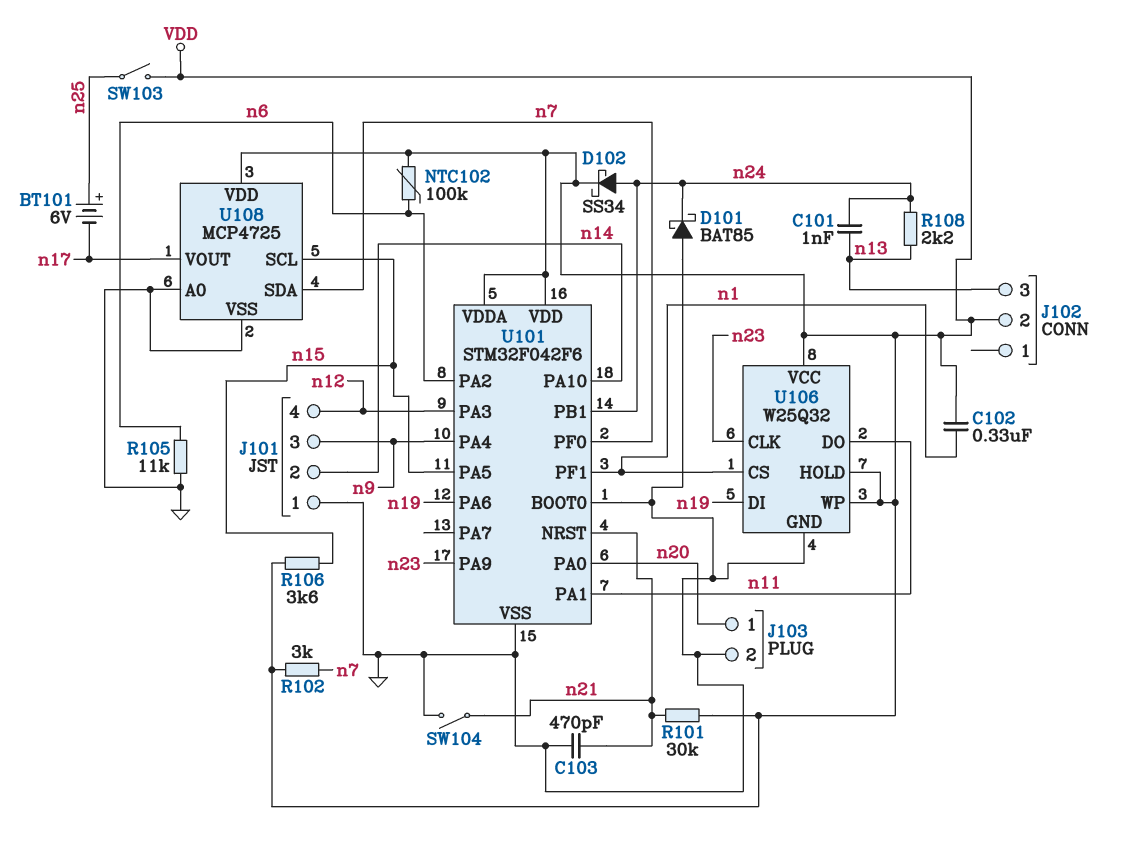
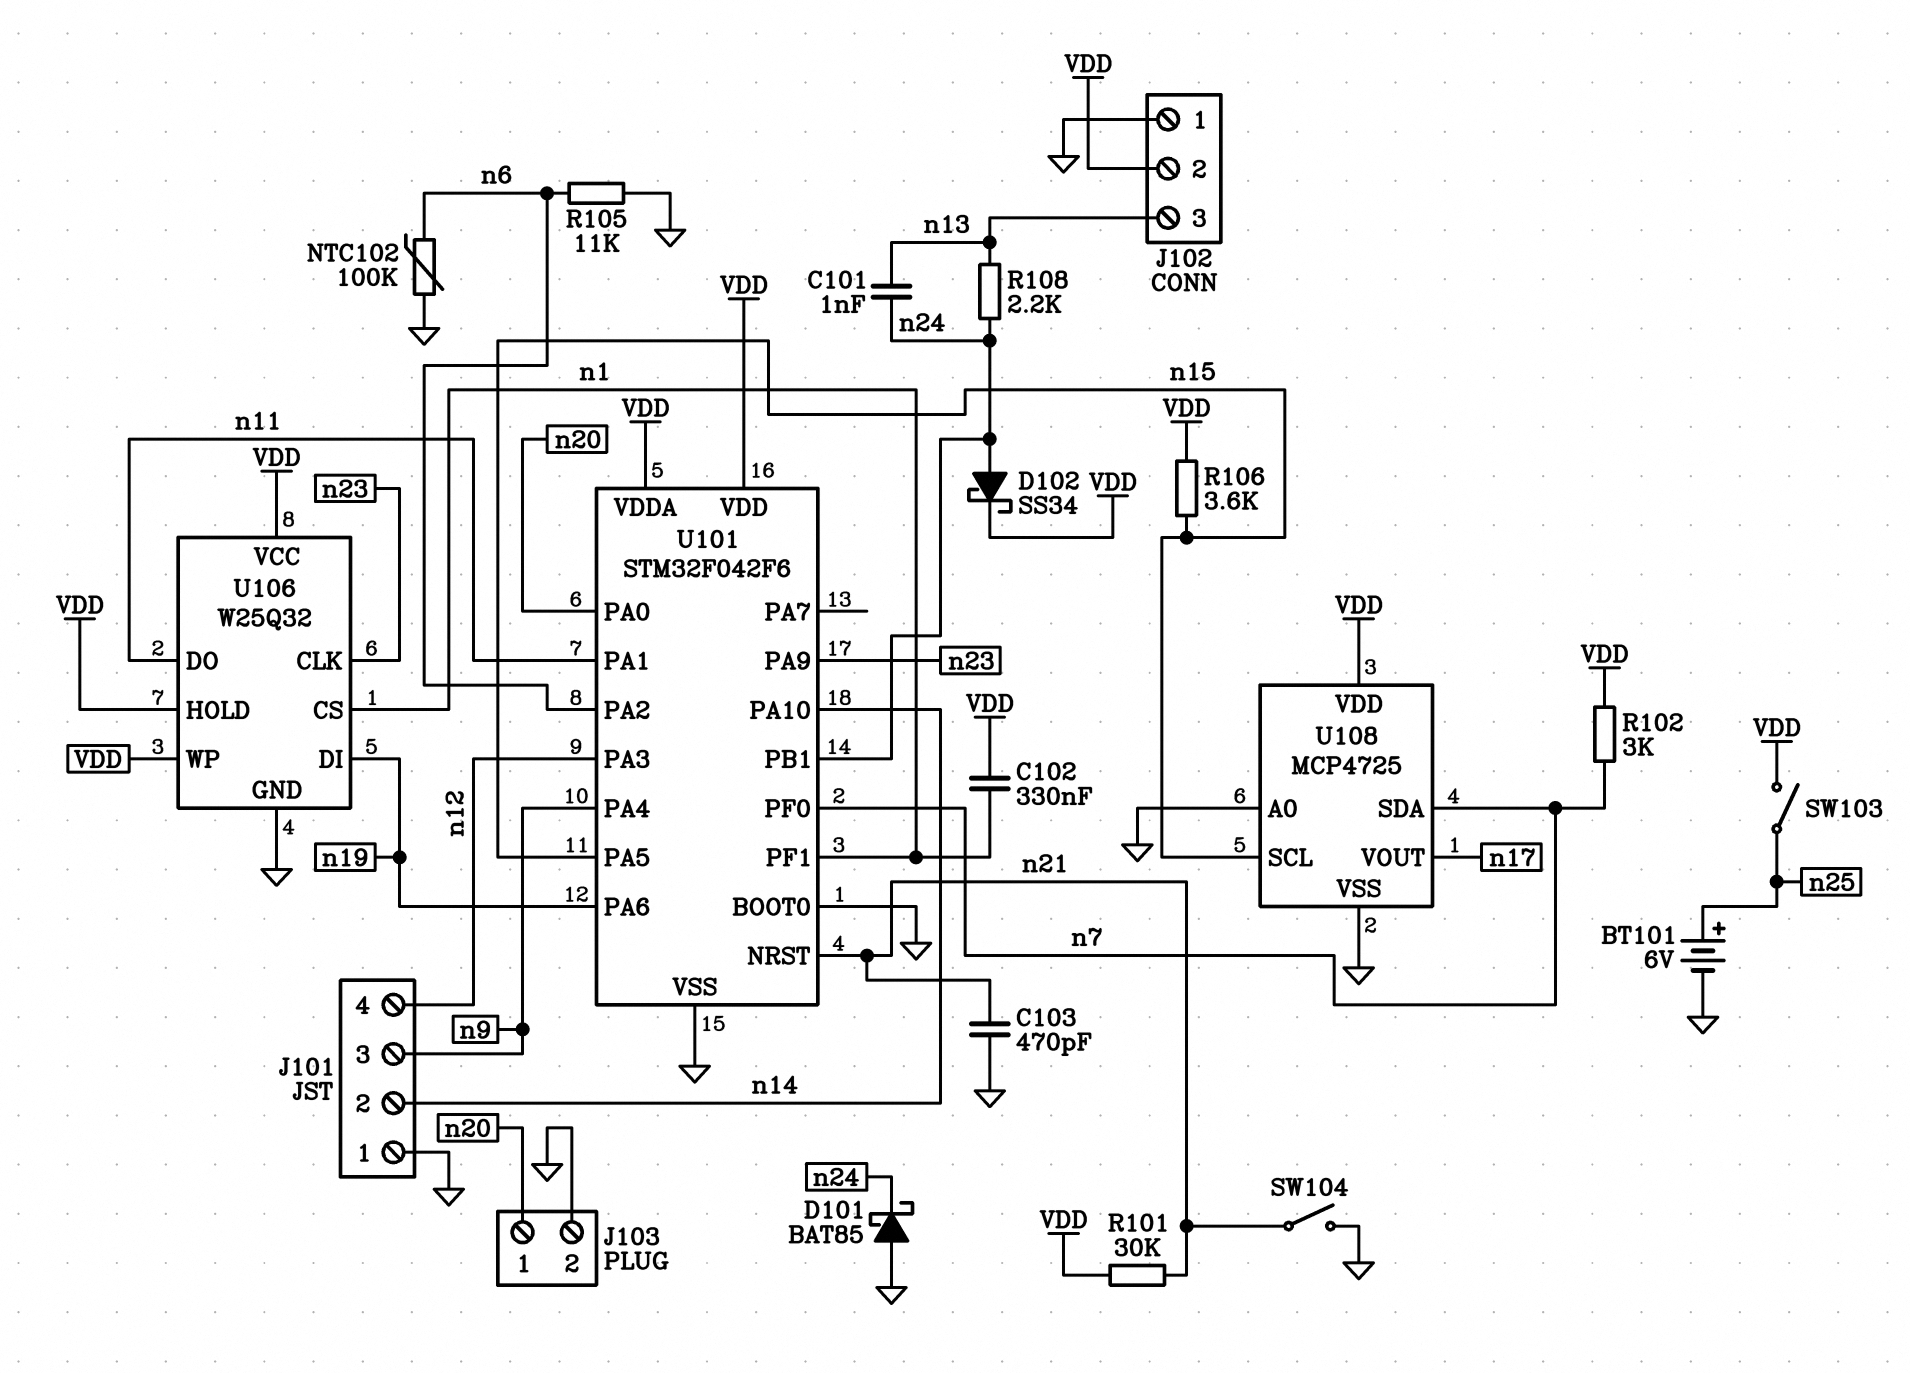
BT101: 6V (plus n25, minus n17) -> 6V (plus n25, minus GND)
J102 pin 1: none -> GND
NTC102: 100k (VDD, n6) -> 100k (GND, n6)

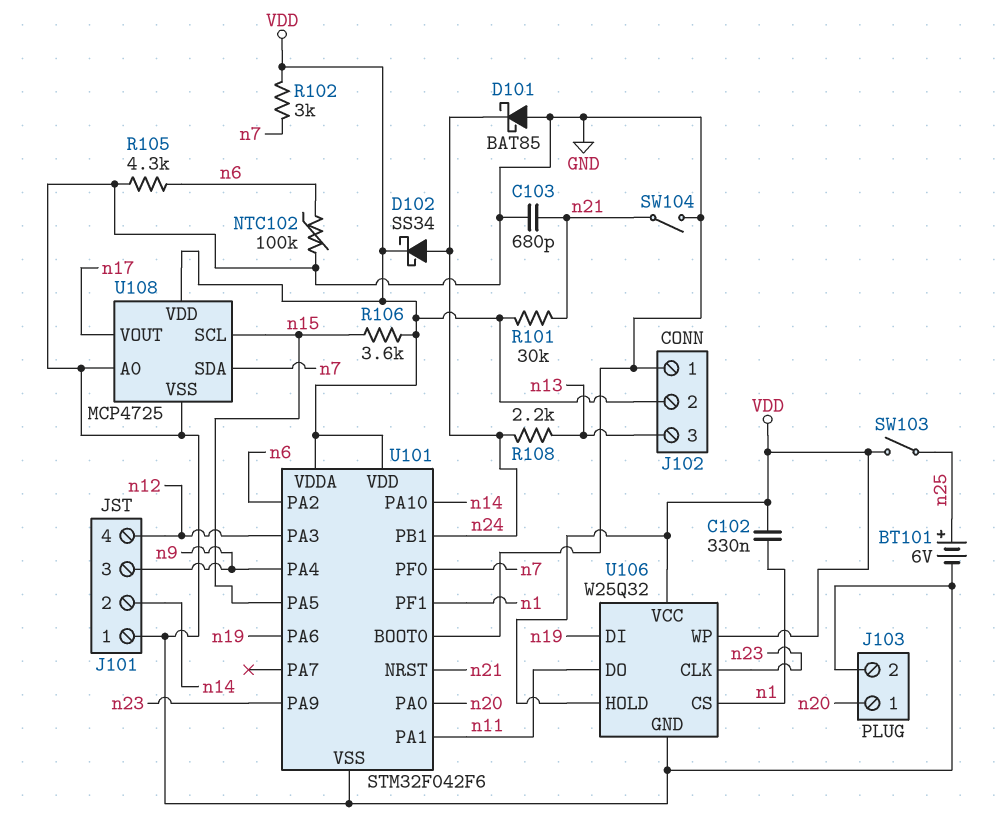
C101: 1nF (n13, n24) -> none
C103: 470pF (GND, n21) -> 680pF (GND, n21)
R105: 11k (GND, n6) -> 4.3k (GND, n6)

